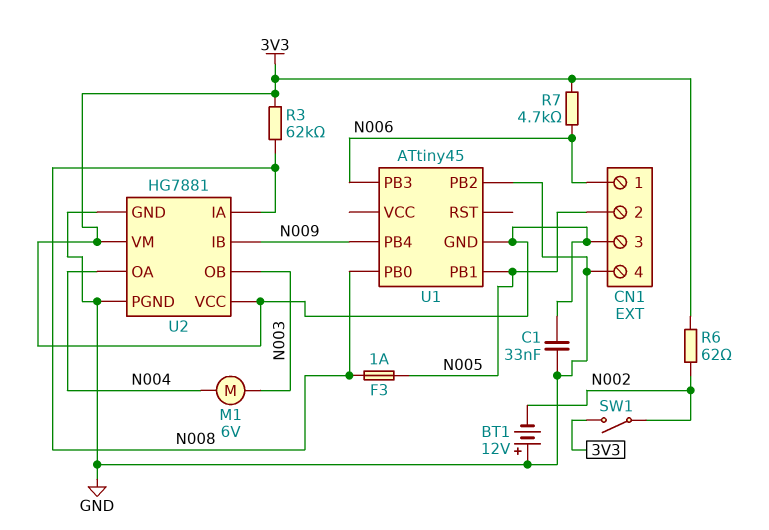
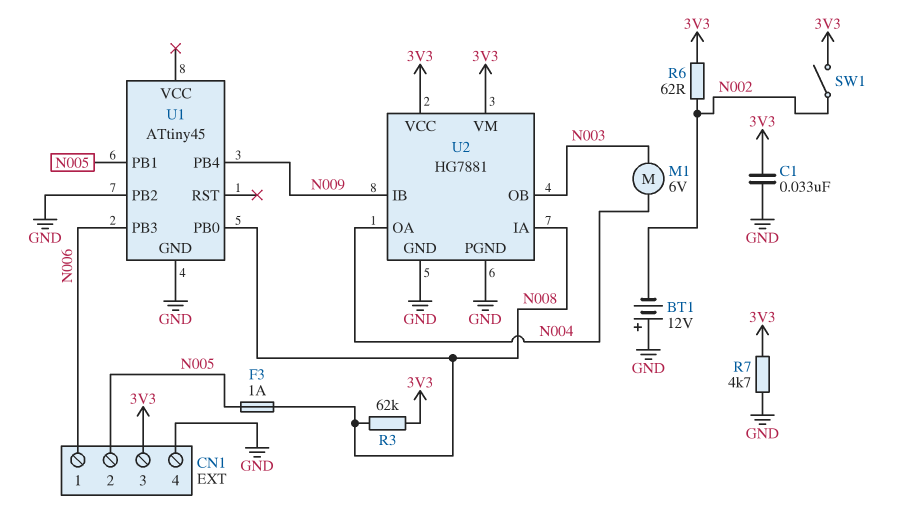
R7: 4.7k (3V3, N006) -> 4.7k (3V3, GND)
U1 pin GND: 3V3 -> GND

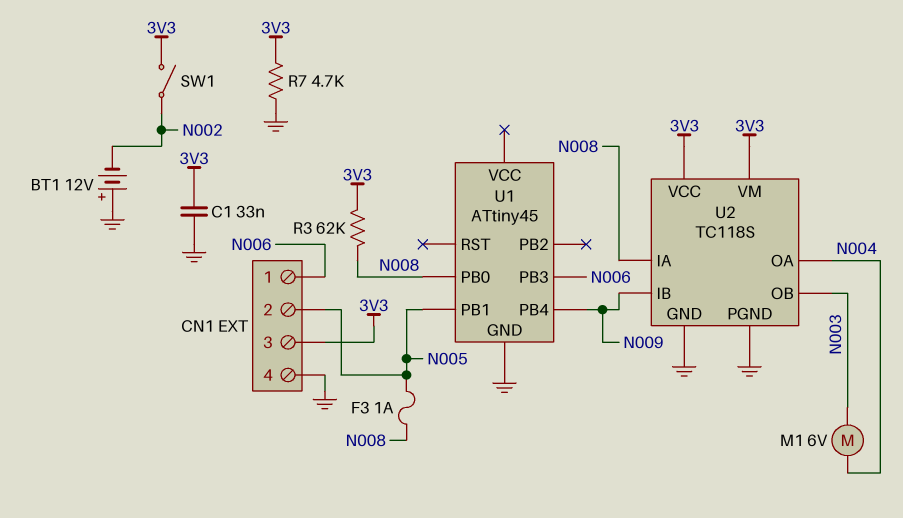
R6: 62 (3V3, N002) -> none
U1 pin PB2: GND -> none
U2: HG7881 -> TC118S

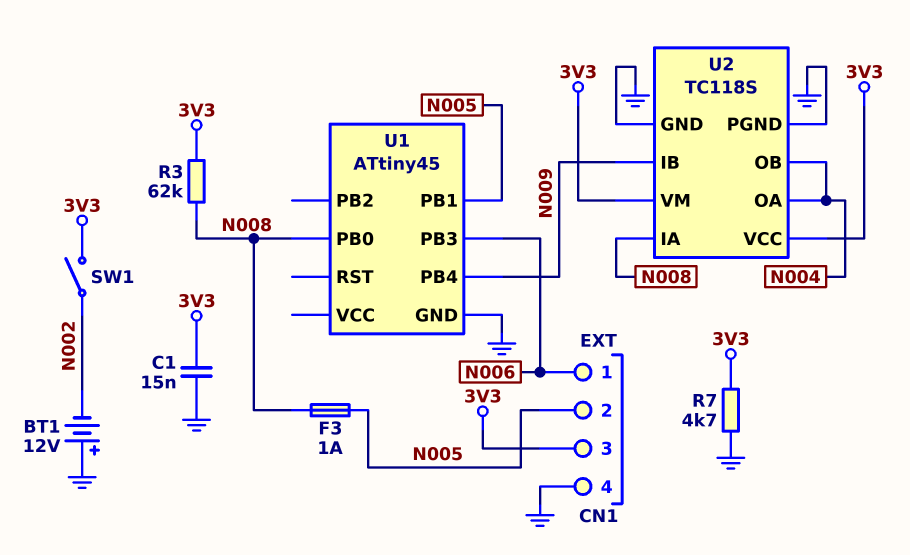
C1: 33nF (3V3, GND) -> 15nF (3V3, GND)
M1: motor 6V (N003, N004) -> none
U2 pin OB: N003 -> N004

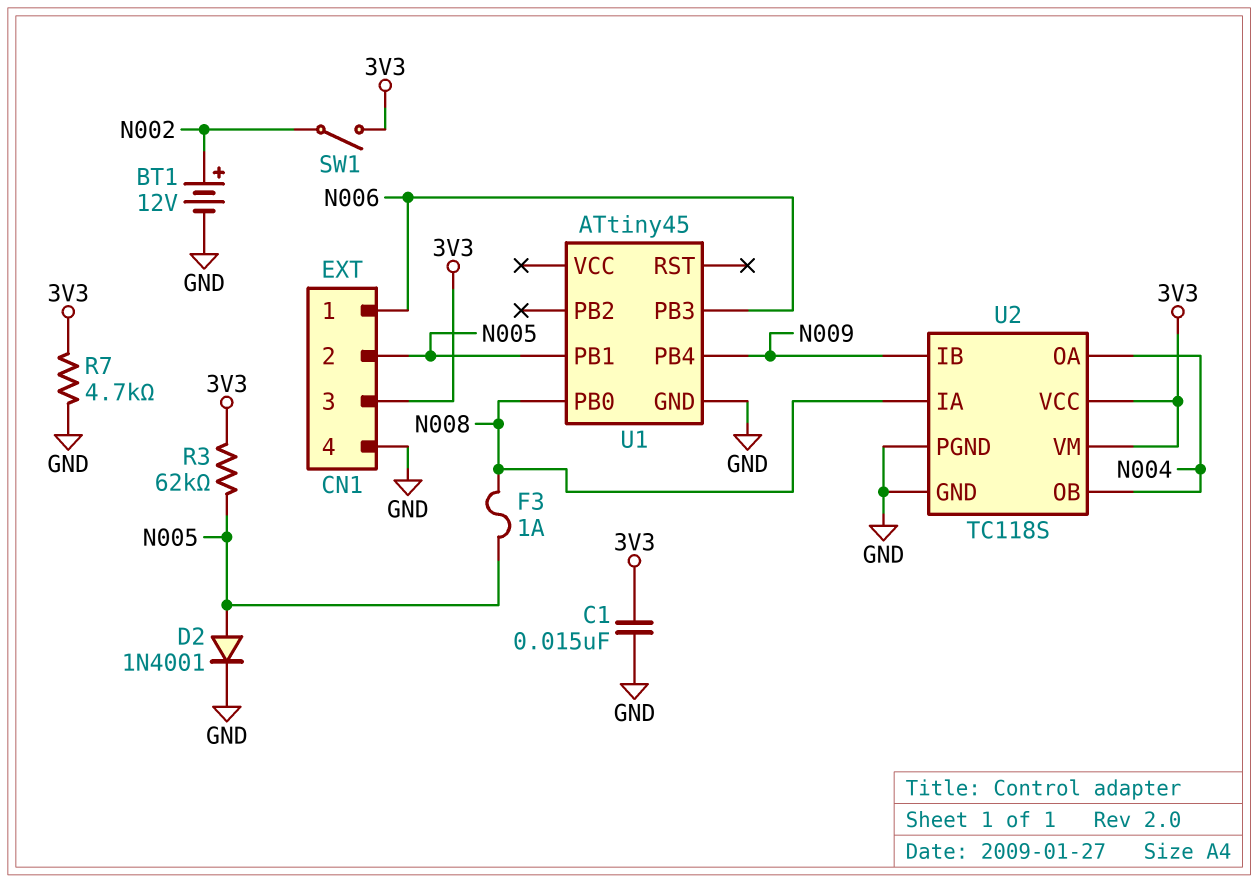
BT1: 12V (plus GND, minus N002) -> 12V (plus N002, minus GND)
D2: none -> diode 1N4001 (A N005, K GND)
R3: 62k (3V3, N008) -> 62k (3V3, N005)

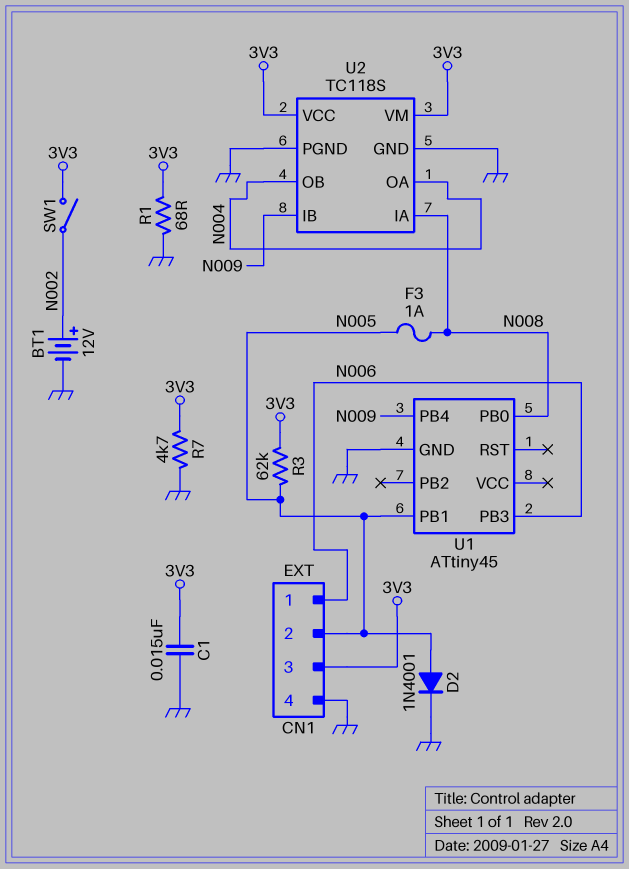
R1: none -> 68 (3V3, GND)

